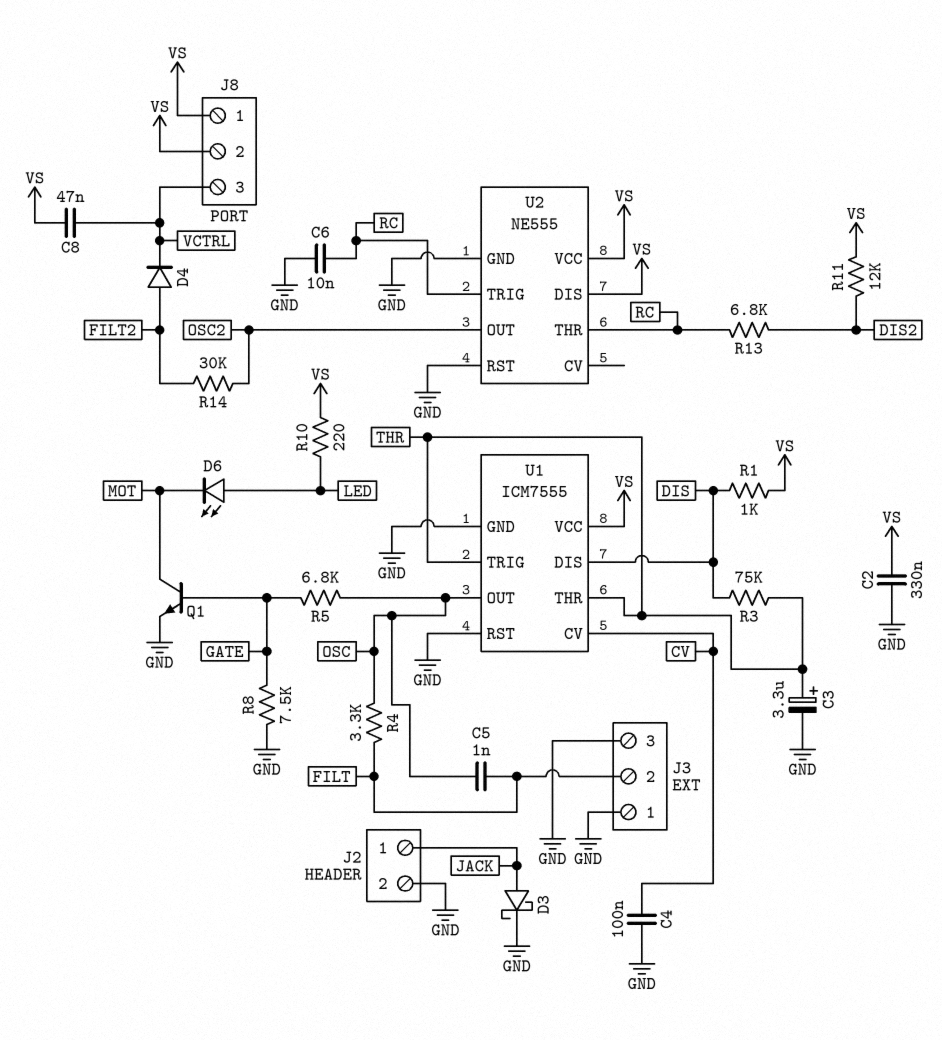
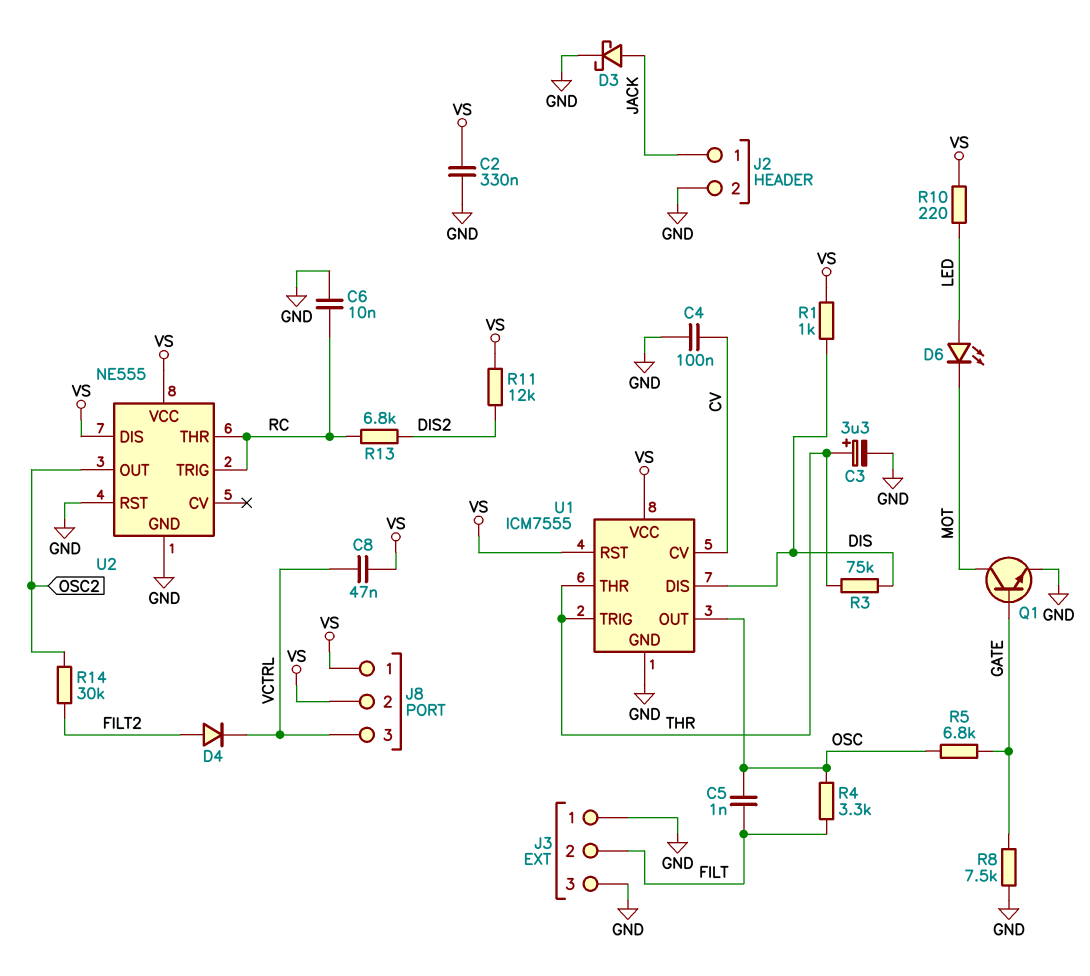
U1 pin RST: GND -> VS

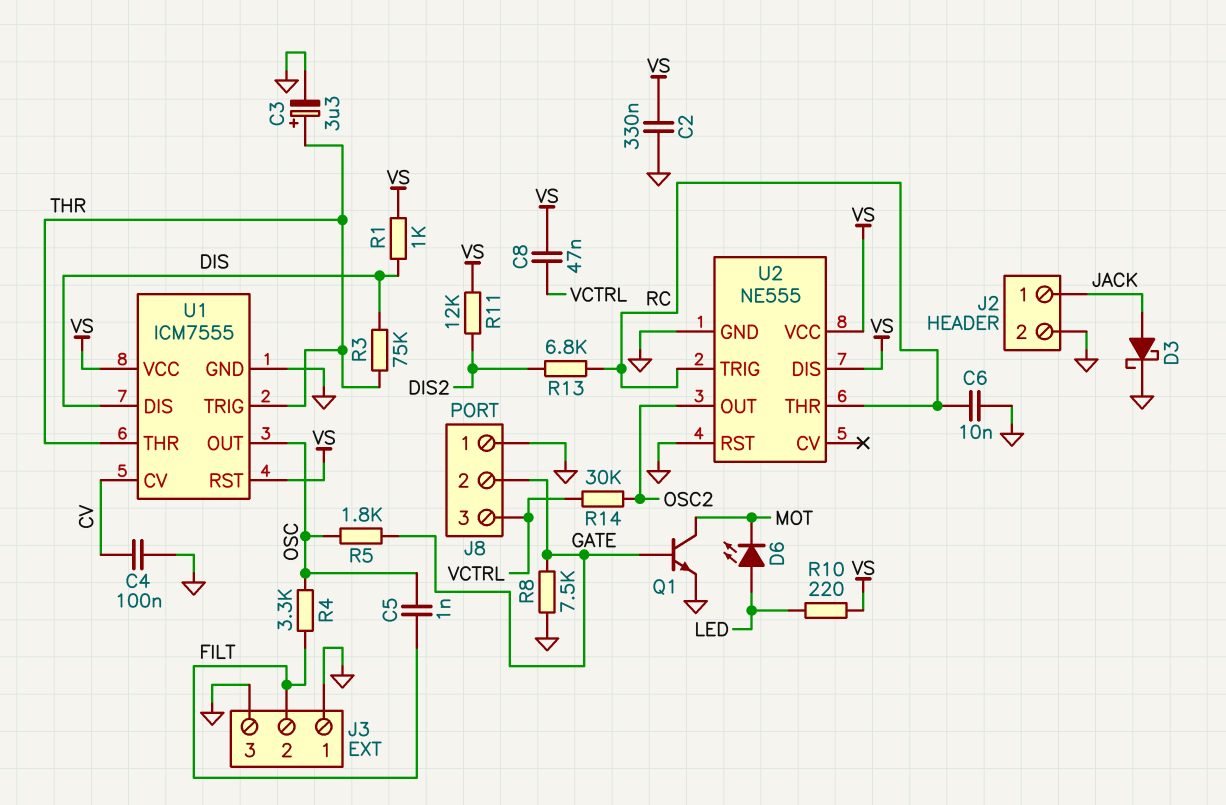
D4: diode (A FILT2, K VCTRL) -> none
J8 pin 1: VS -> GND
J8 pin 2: VS -> GATE
R5: 6.8k (GATE, OSC) -> 1.8k (GATE, OSC)
R14: 30k (FILT2, OSC2) -> 30k (OSC2, VCTRL)

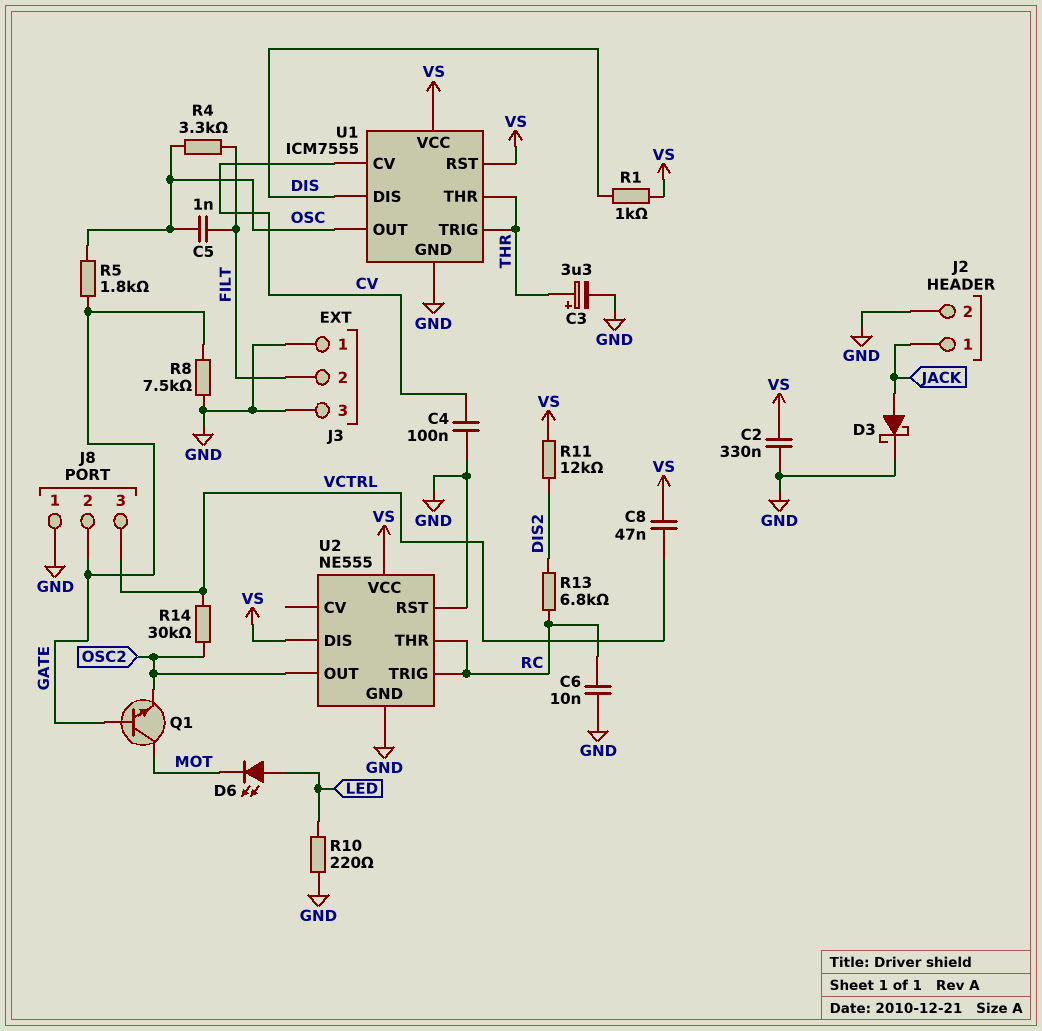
Q1: NPN (B GATE, C MOT, E GND) -> NPN (B GATE, C MOT, E OSC2)
R3: 75k (DIS, THR) -> none
R10: 220 (LED, VS) -> 220 (GND, LED)

